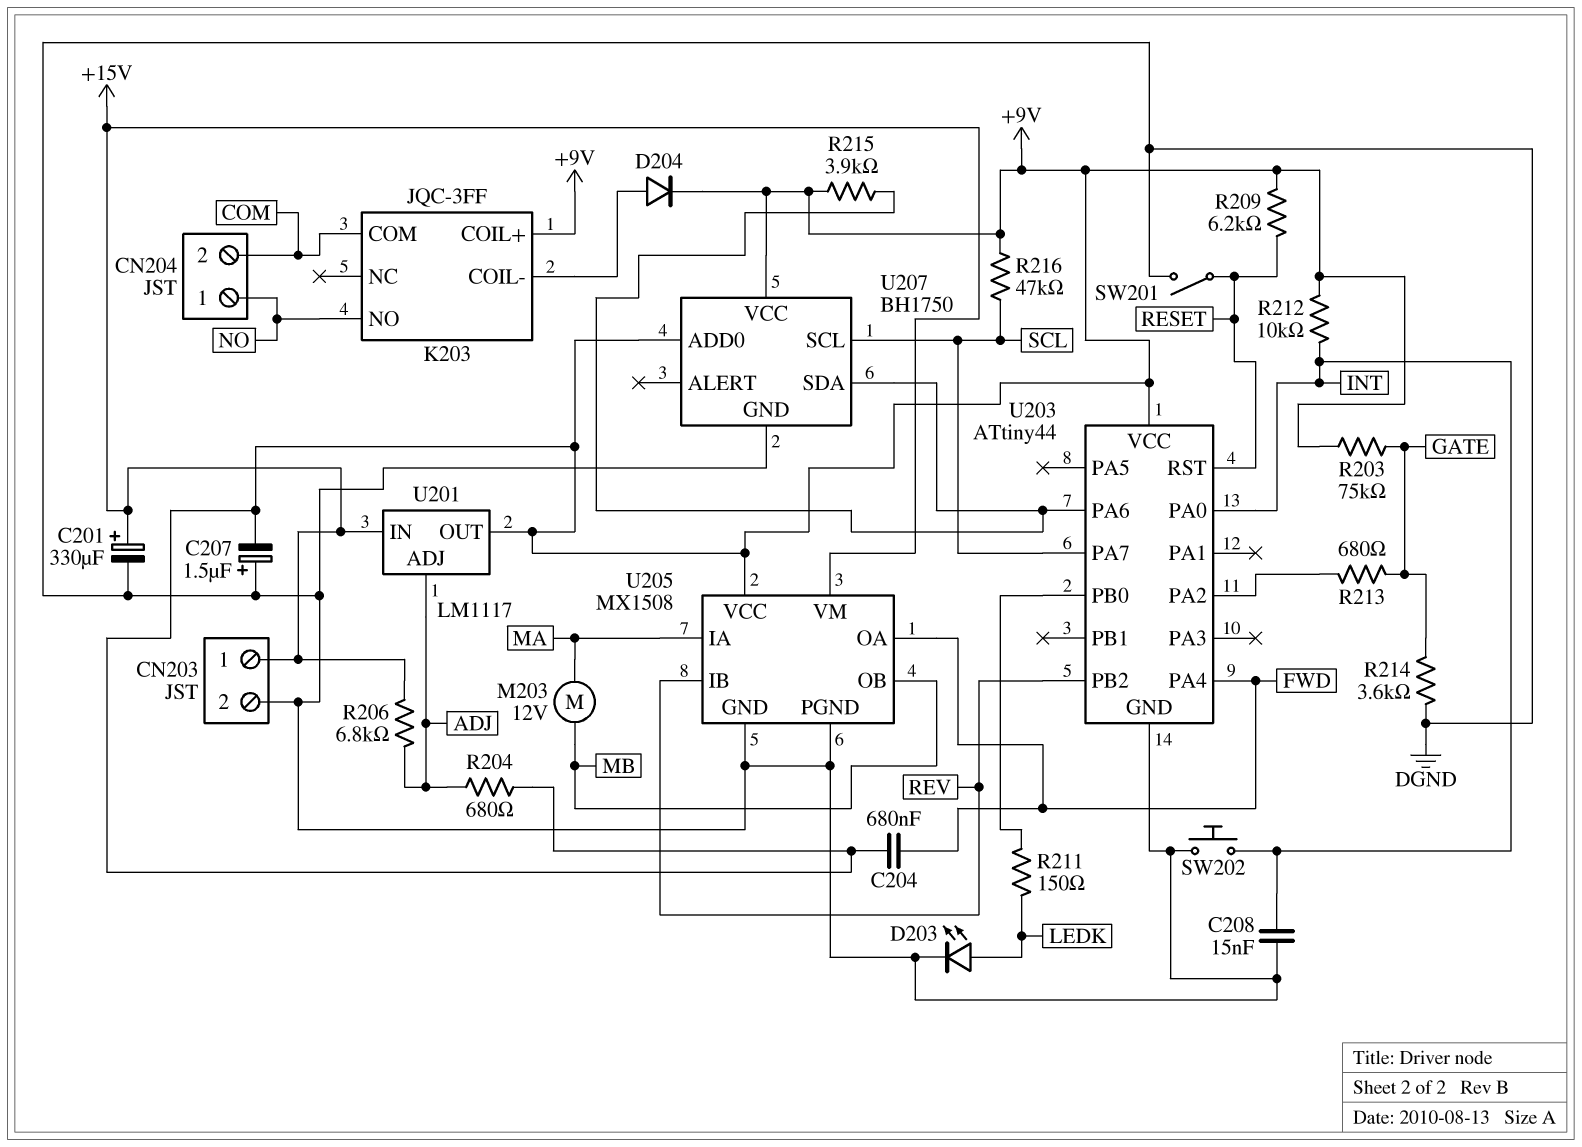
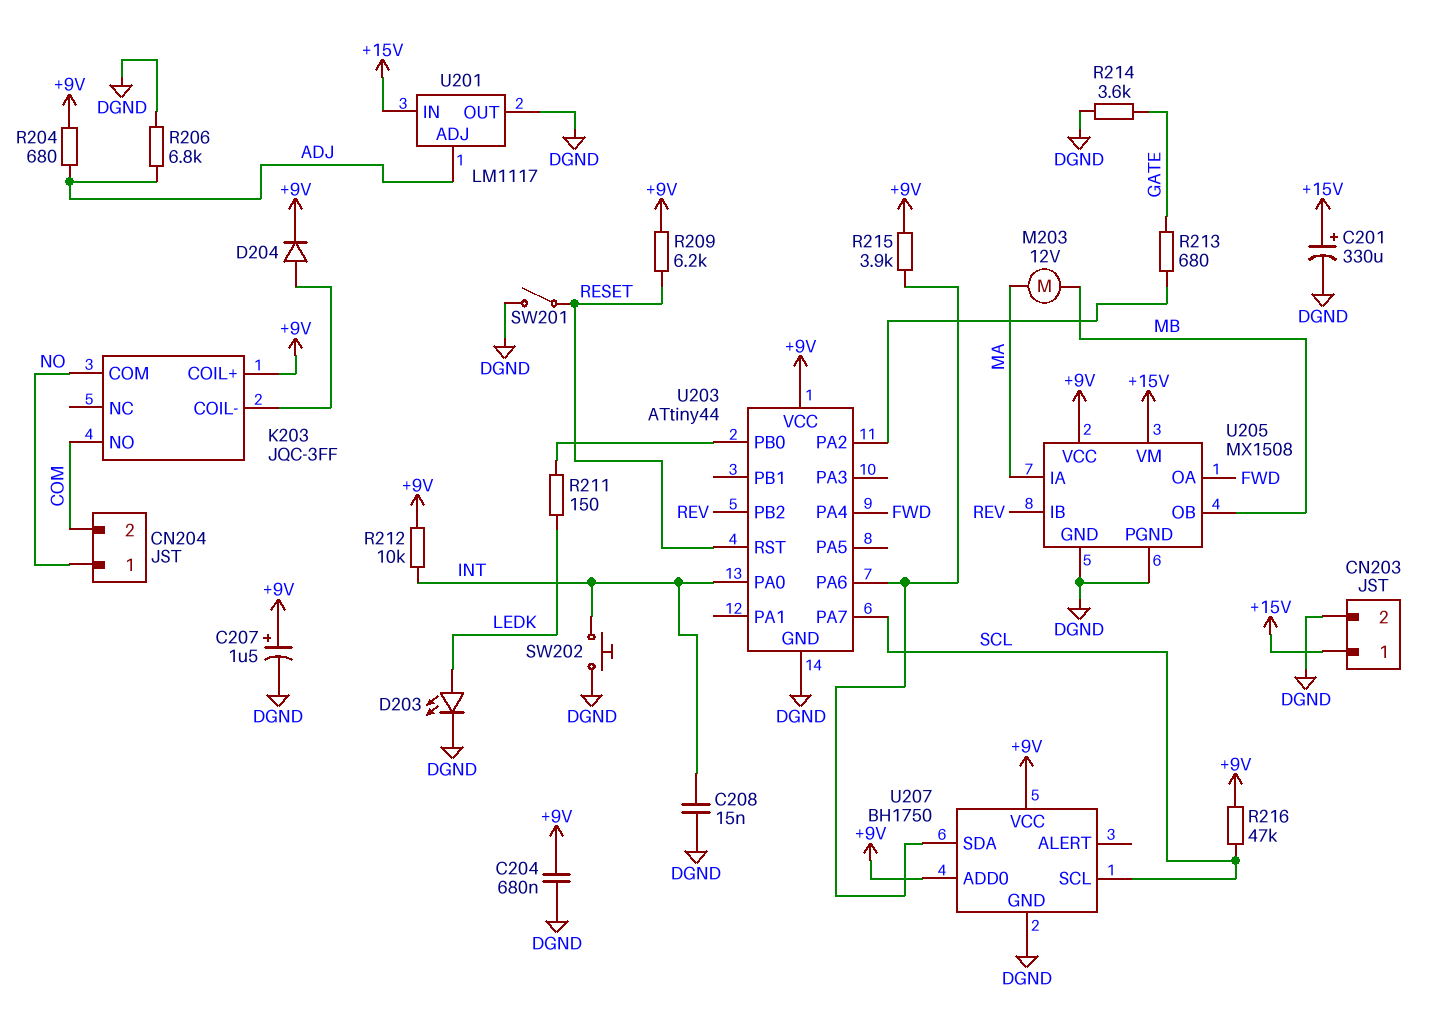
C204: 680nF (+9V, FWD) -> 680nF (+9V, DGND)
C207: 1.5uF (plus DGND, minus +9V) -> 1.5uF (plus +9V, minus DGND)
K203 pin COM: COM -> NO
K203 pin NO: NO -> COM
R203: 75k (+9V, GATE) -> none
R206: 6.8k (+15V, ADJ) -> 6.8k (ADJ, DGND)
U201 pin OUT: +9V -> DGND

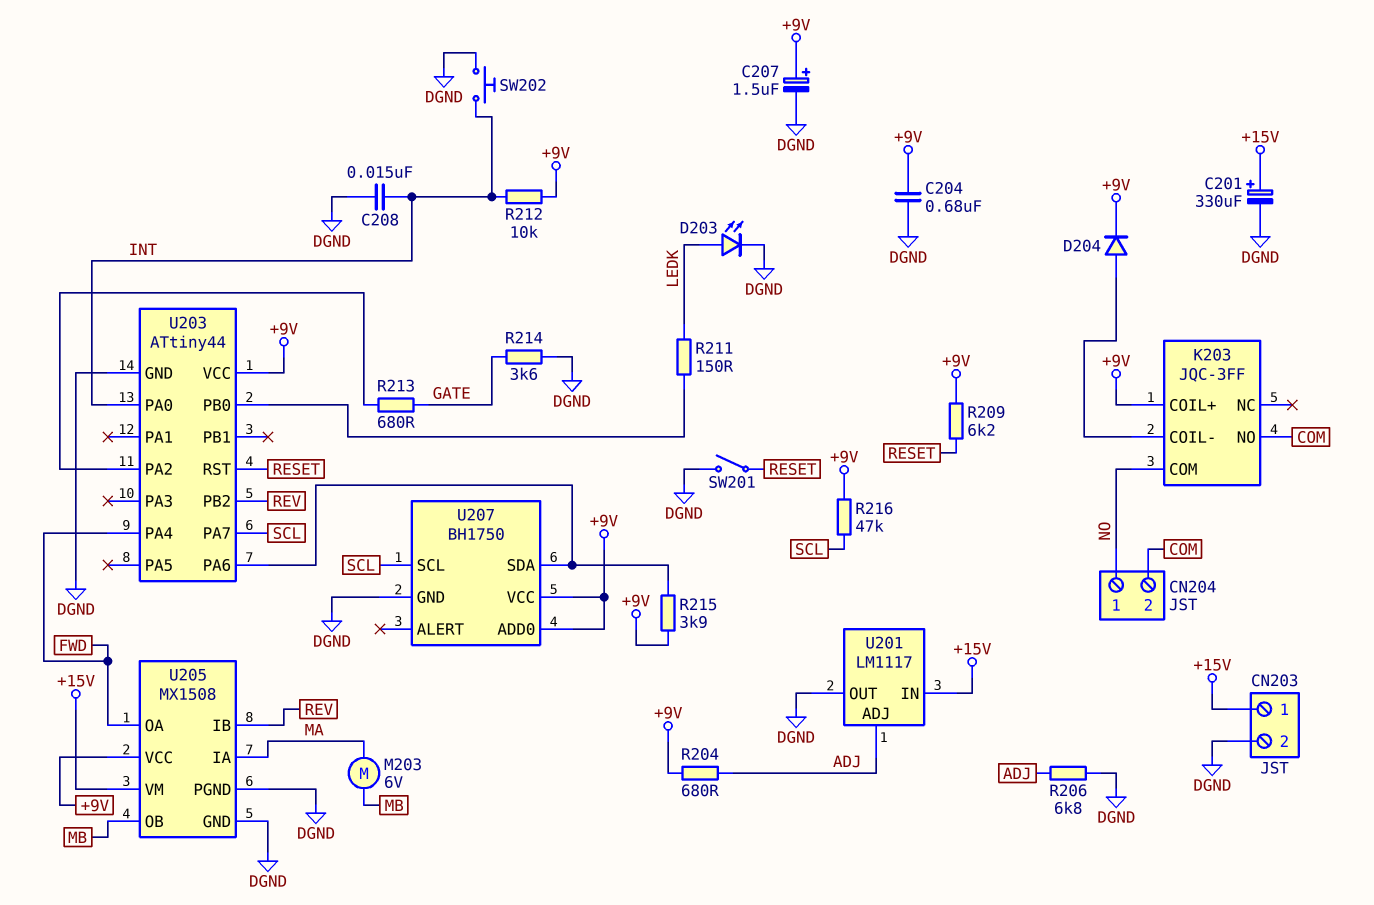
M203: motor 12V (MA, MB) -> motor 6V (MA, MB)

